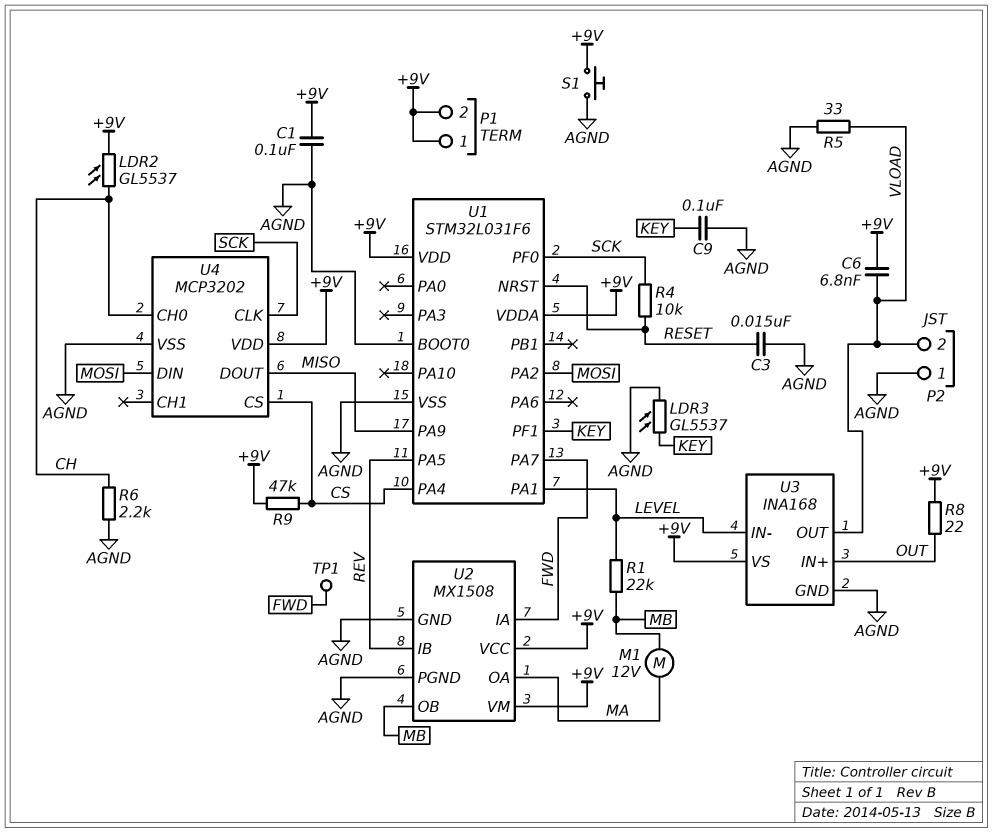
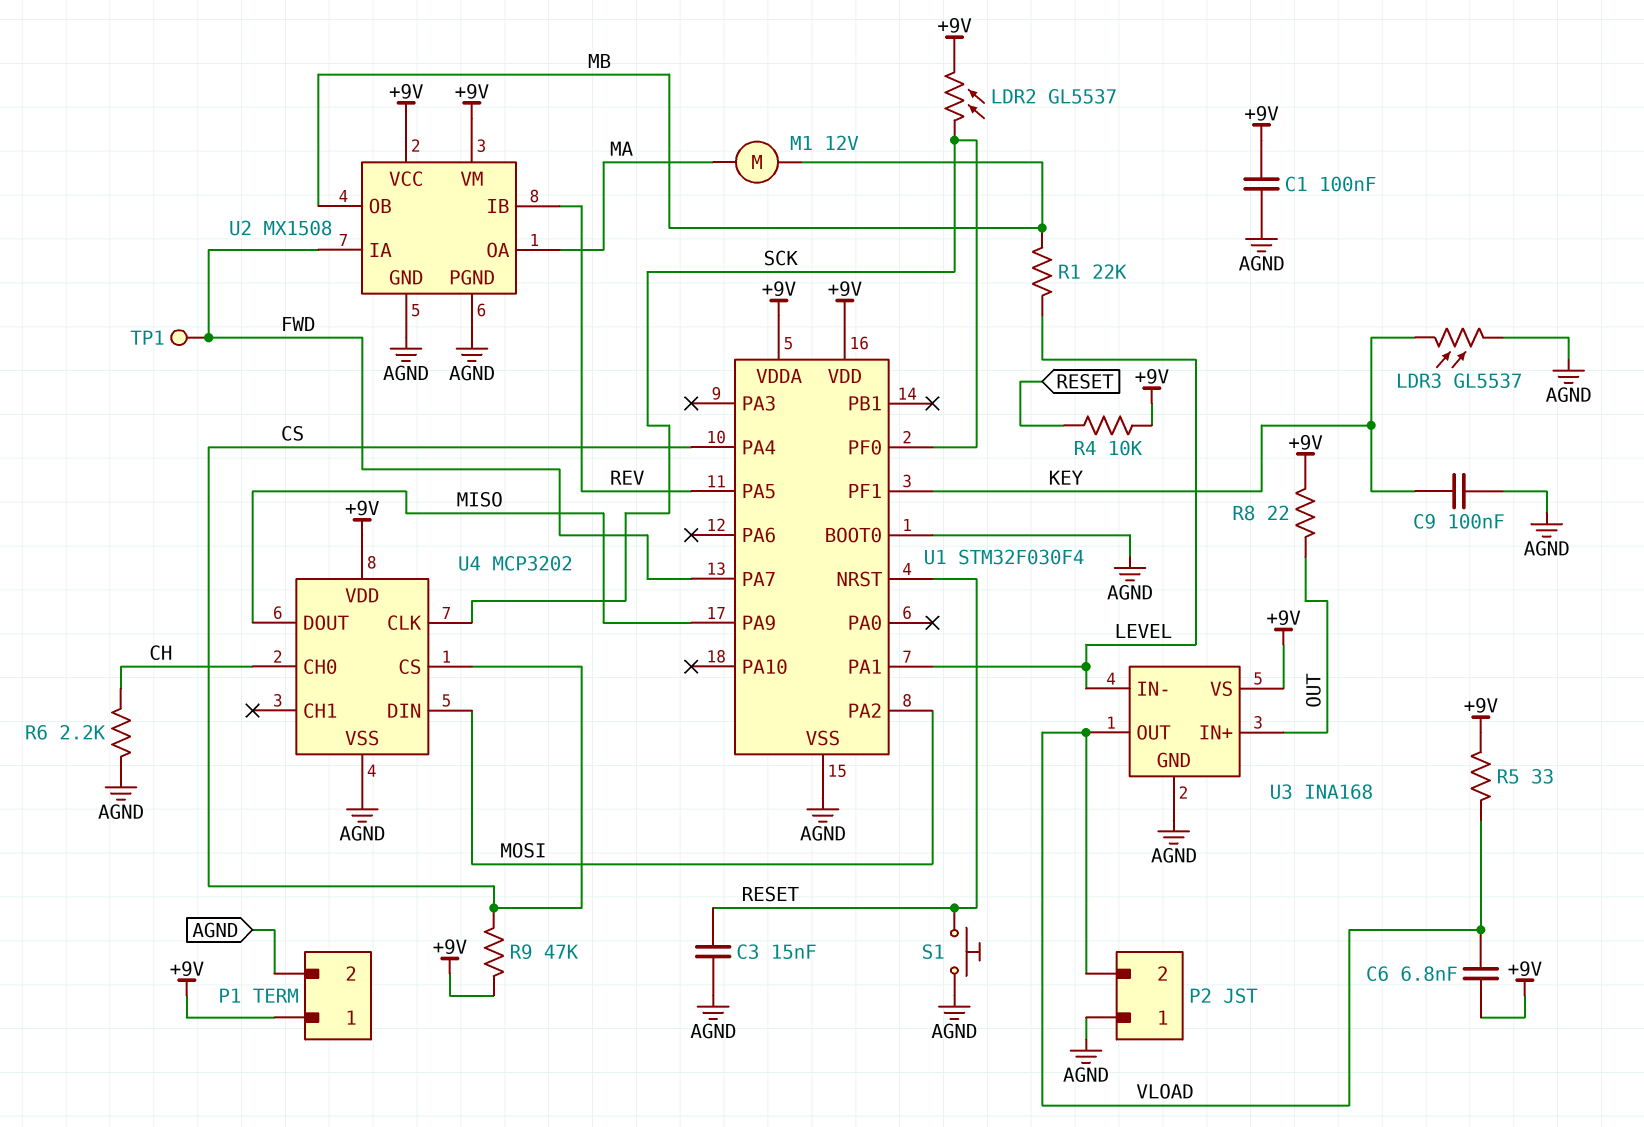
LDR2: GL5537 (+9V, CH) -> GL5537 (+9V, SCK)
P1 pin 2: +9V -> AGND
R4: 10k (RESET, SCK) -> 10k (+9V, RESET)
R5: 33 (AGND, VLOAD) -> 33 (+9V, VLOAD)
S1: button (+9V, AGND) -> button (AGND, RESET)
U1: STM32L031F6 -> STM32F030F4

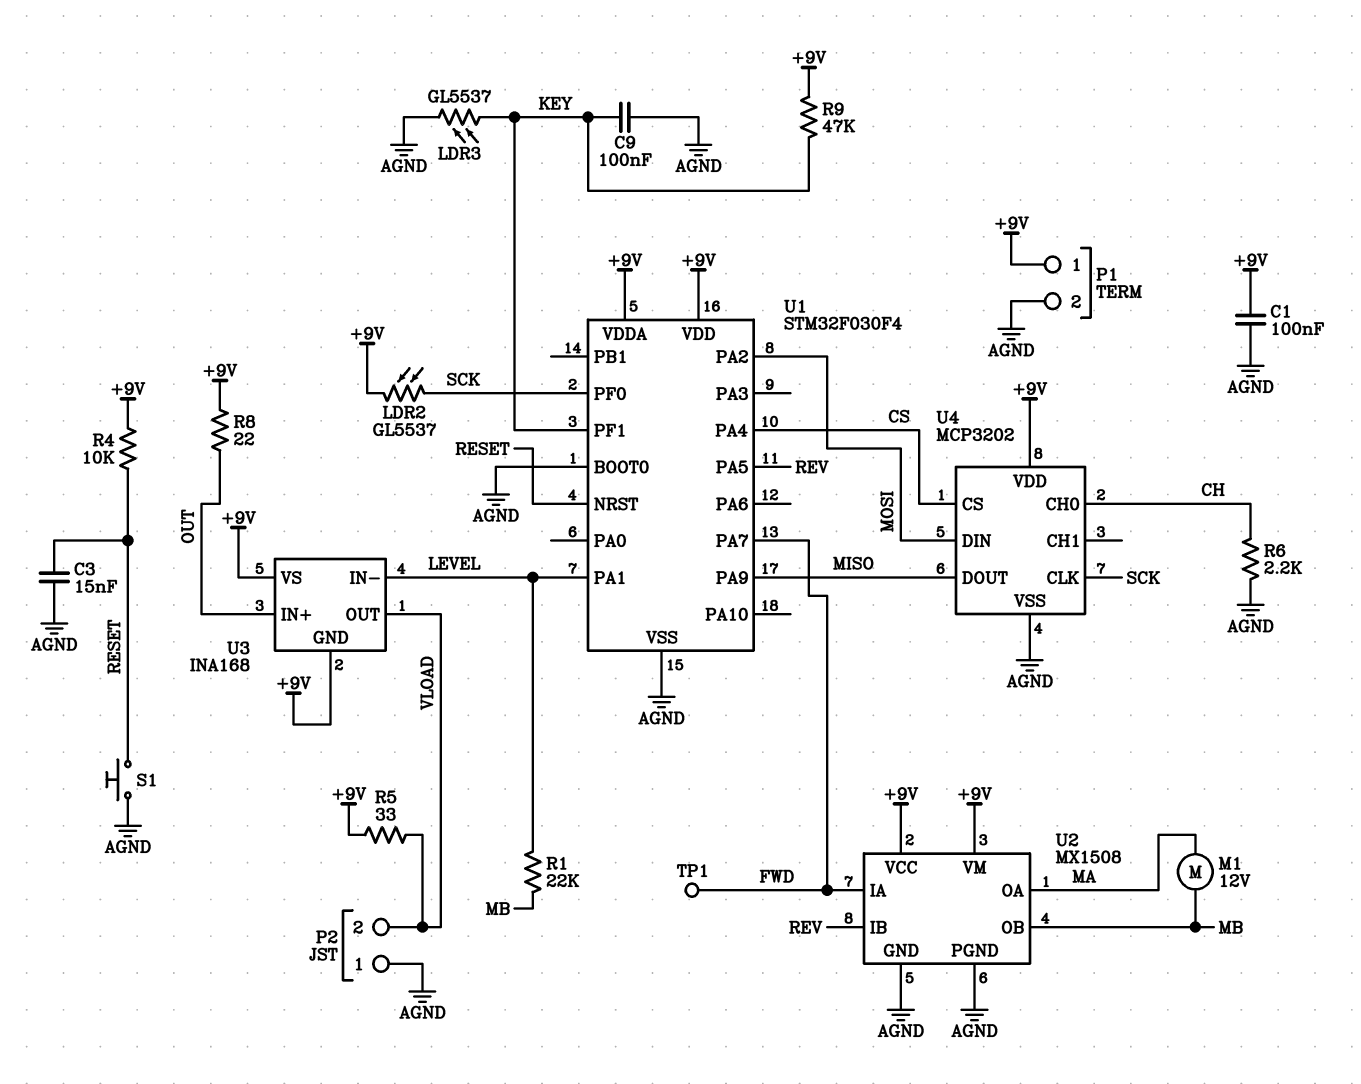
C6: 6.8nF (+9V, VLOAD) -> none
R9: 47k (+9V, CS) -> 47k (+9V, KEY)
U3 pin GND: AGND -> +9V

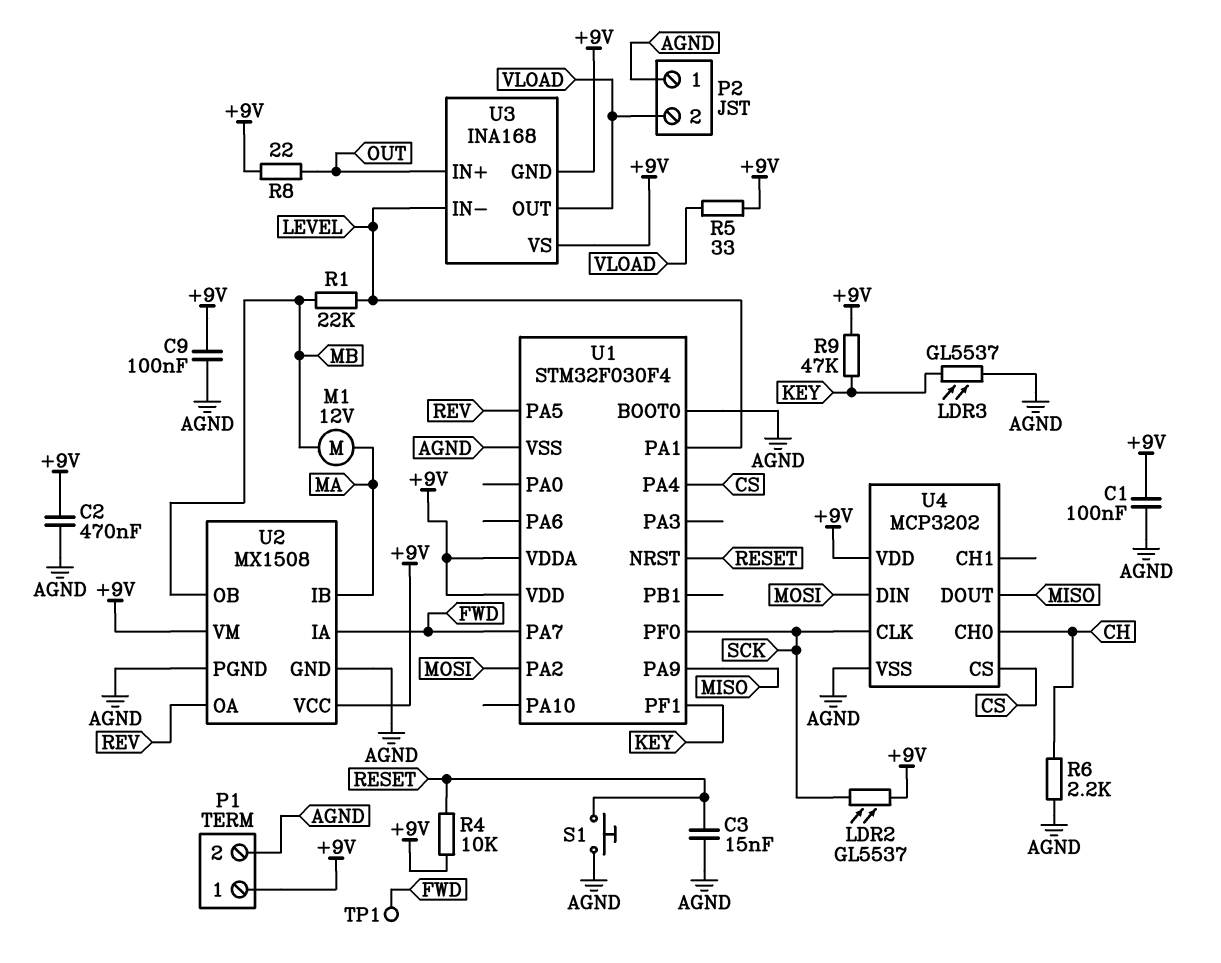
C2: none -> 470nF (+9V, AGND)
C9: 100nF (AGND, KEY) -> 100nF (+9V, AGND)
U2 pin IB: REV -> MA
U2 pin OA: MA -> REV

